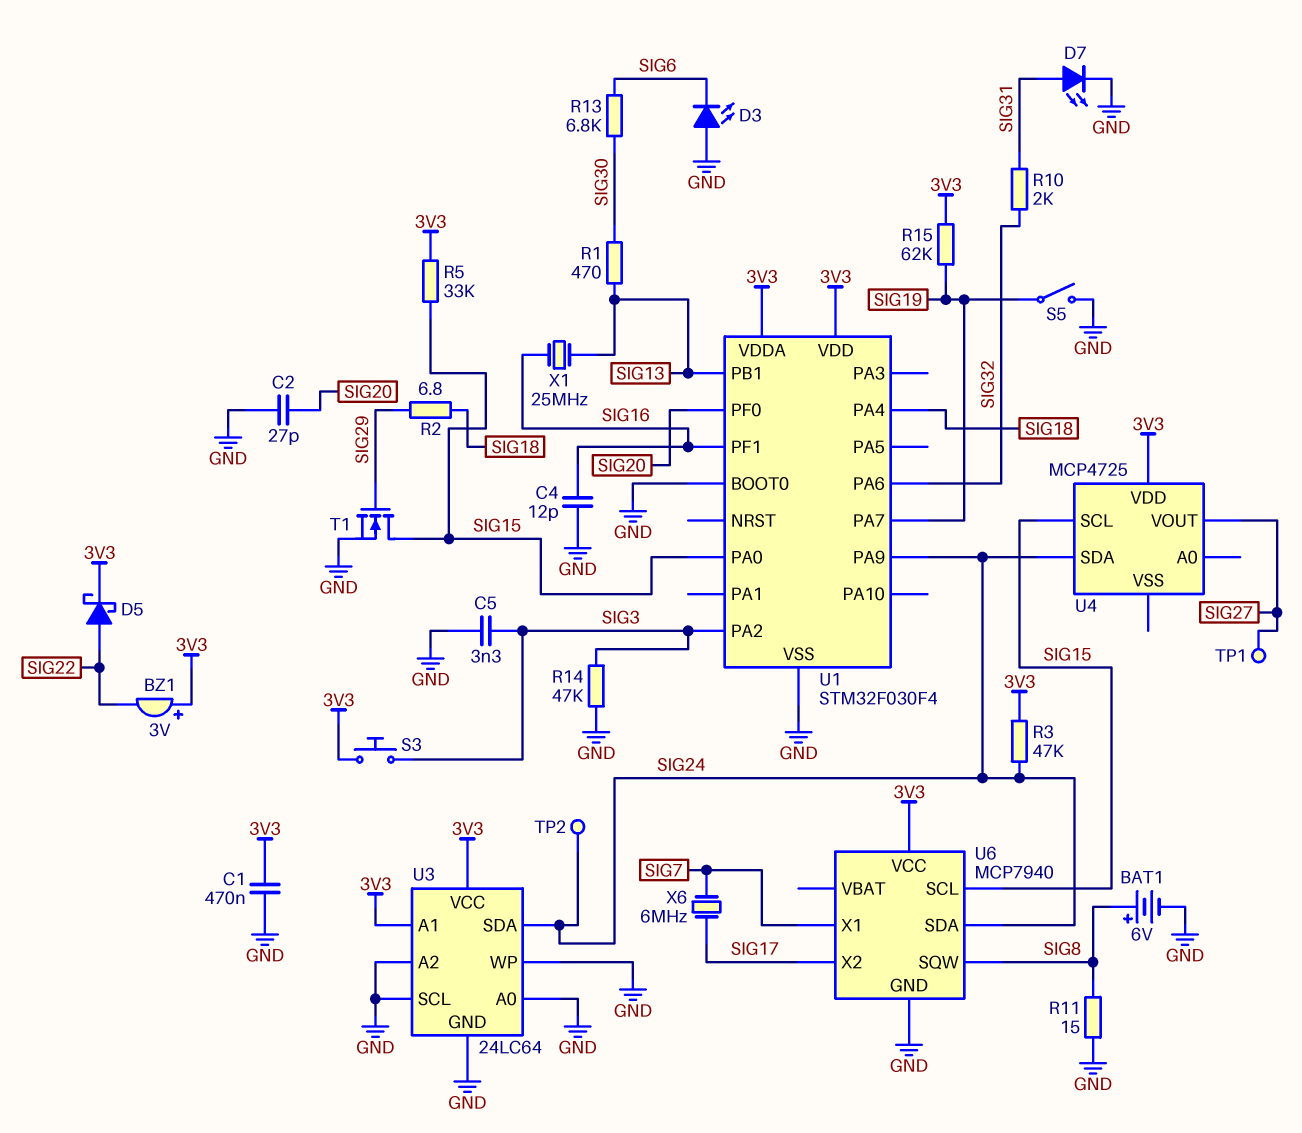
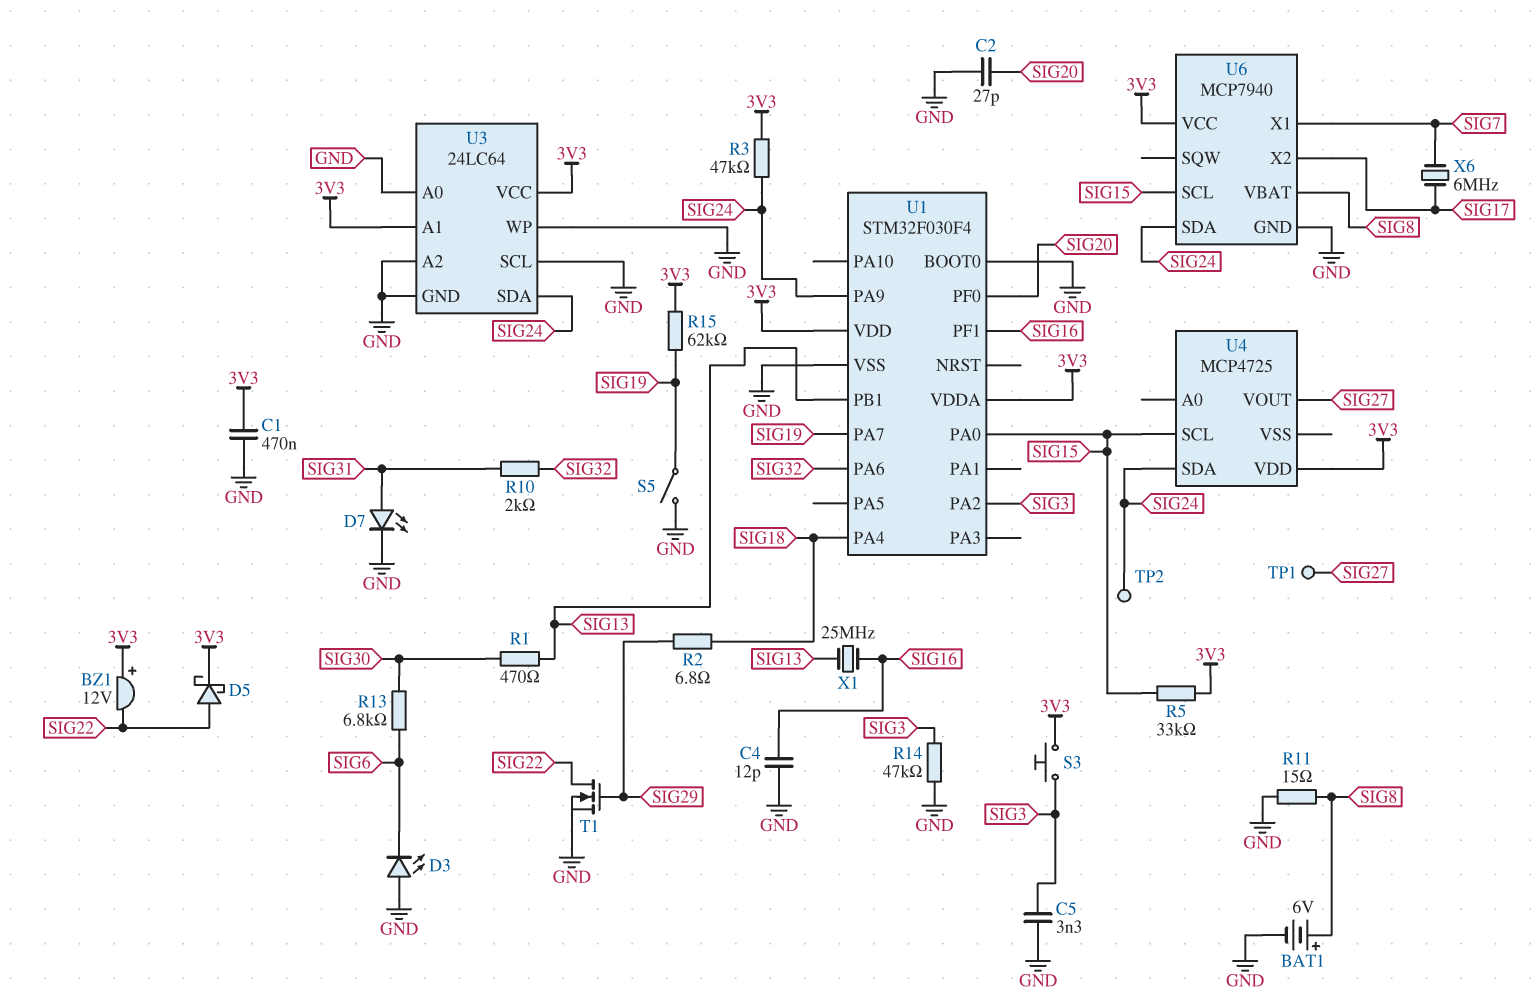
BZ1: buzzer 3V (plus 3V3, minus SIG22) -> buzzer 12V (plus 3V3, minus SIG22)
T1: NMOS (G SIG29, D SIG15, S GND) -> NMOS (G SIG29, D SIG22, S GND)
U6 pin SQW: SIG8 -> none
U6 pin VBAT: none -> SIG8

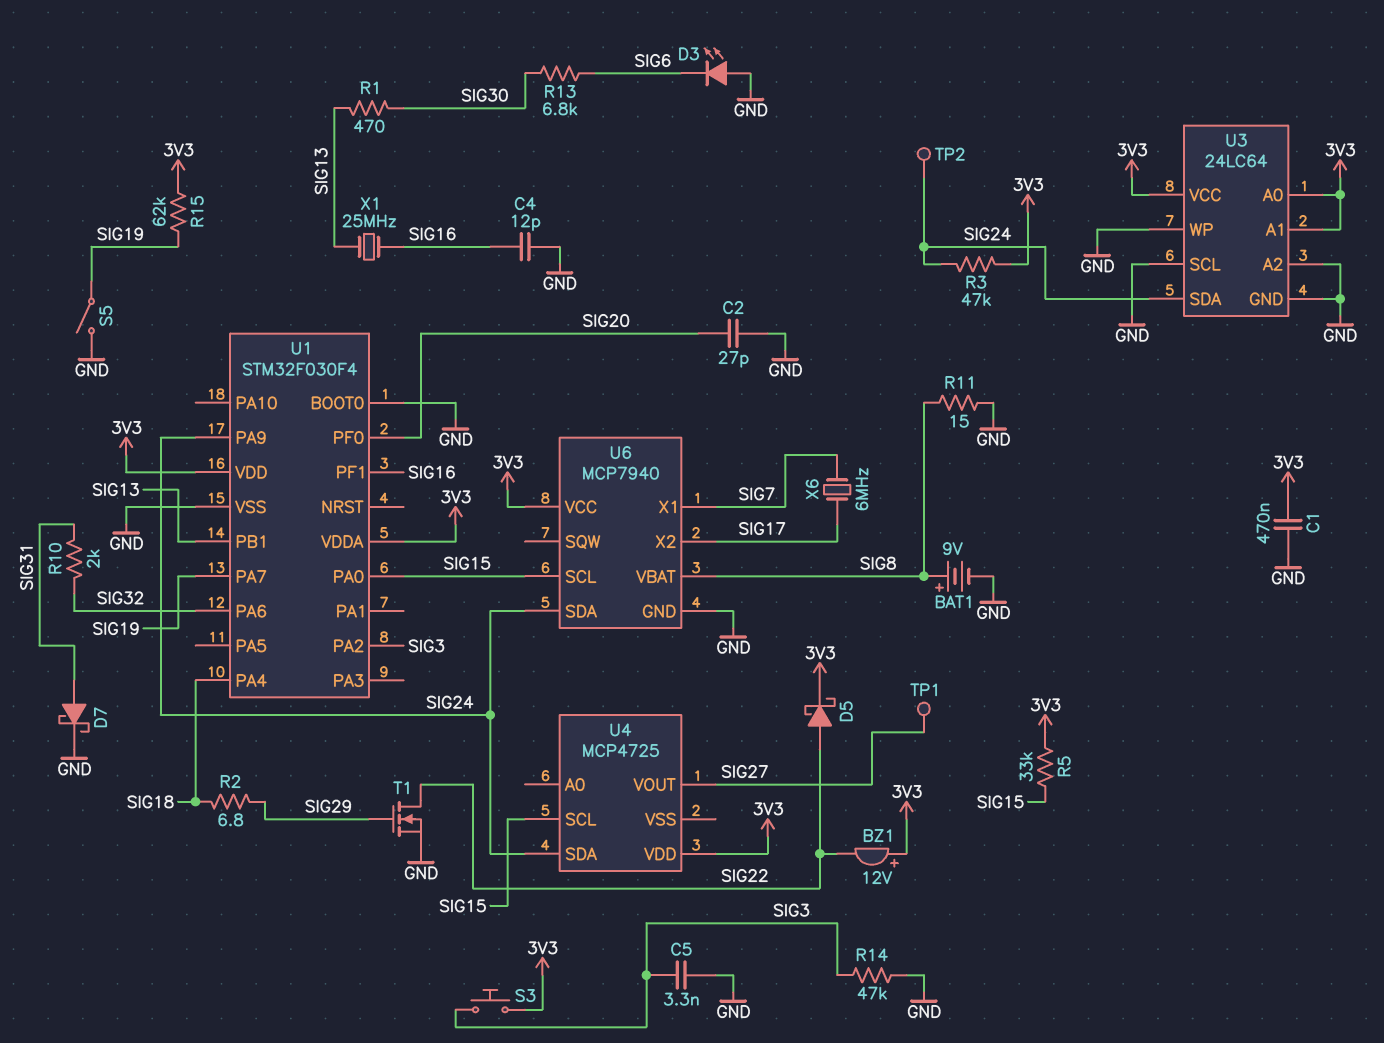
BAT1: 6V (plus SIG8, minus GND) -> 9V (plus SIG8, minus GND)
D7: LED (A SIG31, K GND) -> schottky (A SIG31, K GND)
U3 pin A0: GND -> 3V3

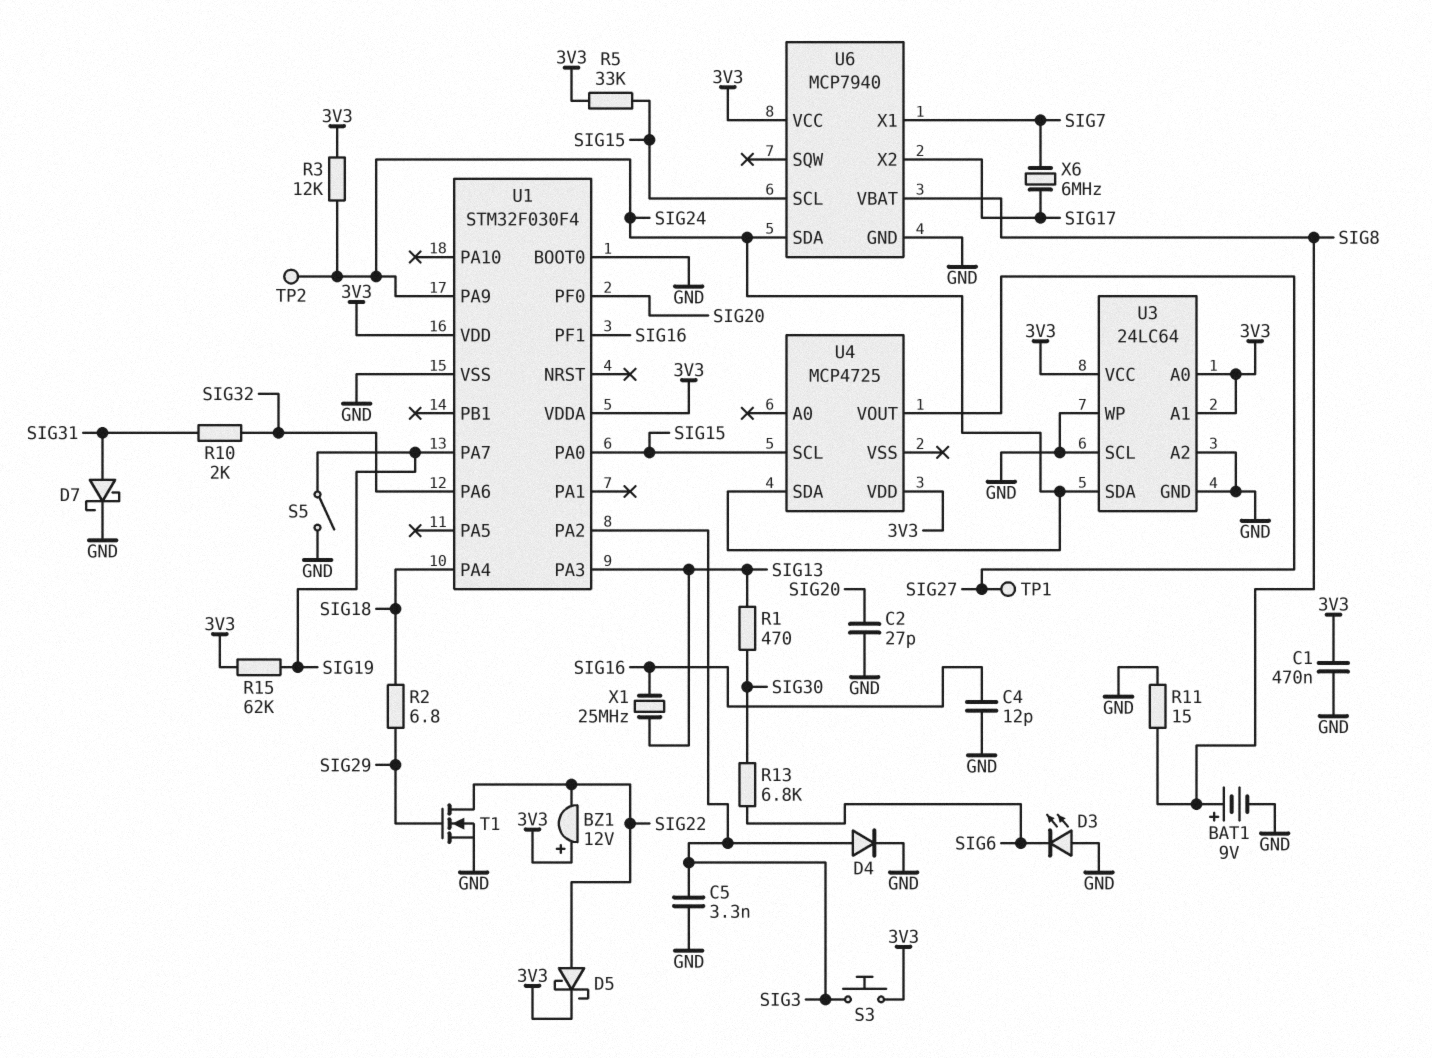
D4: none -> diode (A SIG3, K GND)
R3: 47k (3V3, SIG24) -> 12k (3V3, SIG24)
R14: 47k (GND, SIG3) -> none
U1 pin PA3: none -> SIG13
U1 pin PB1: SIG13 -> none

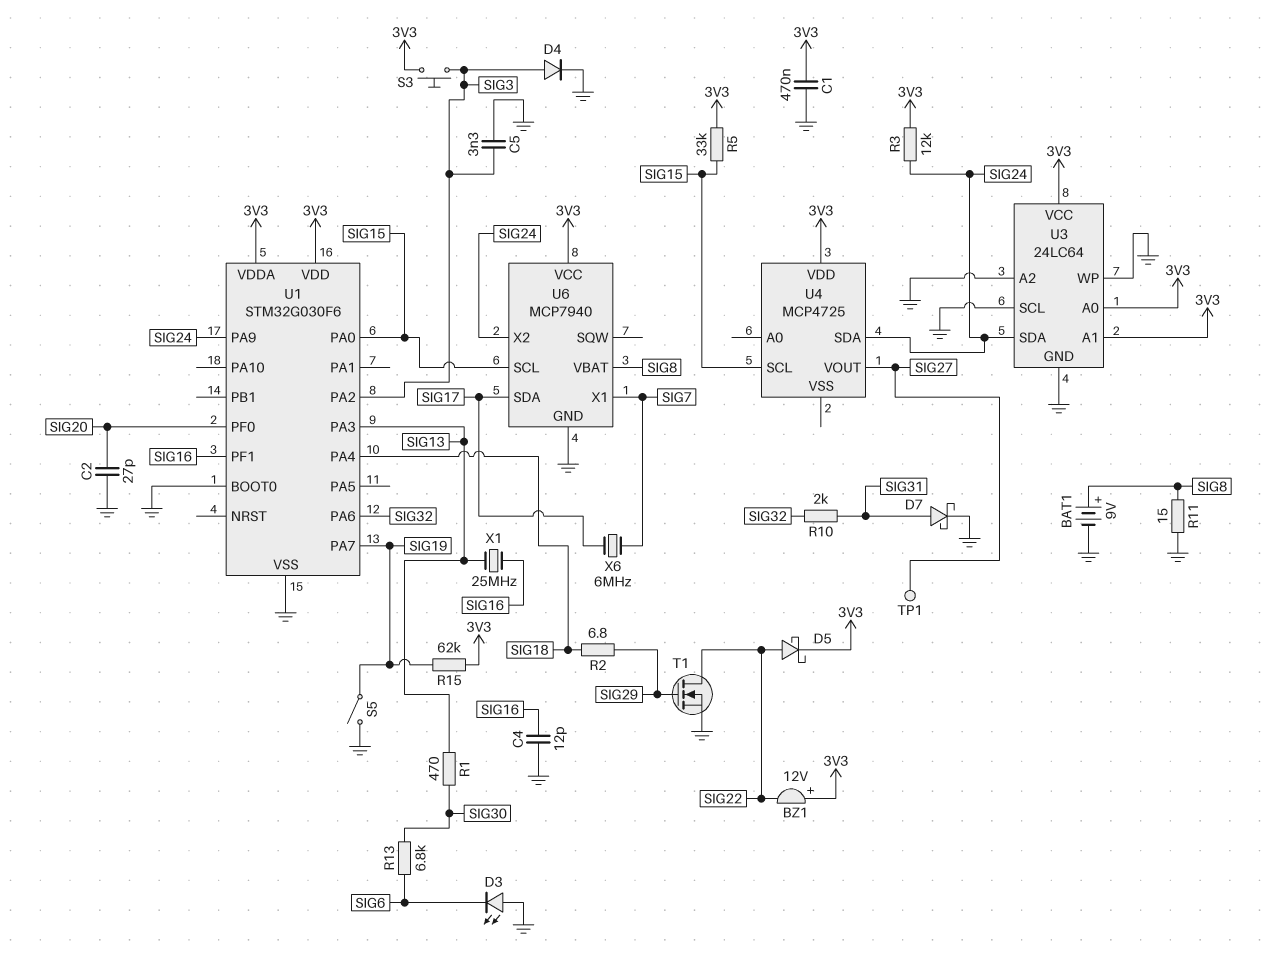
TP2: test point (SIG24) -> none
U1: STM32F030F4 -> STM32G030F6
U6 pin SDA: SIG24 -> SIG17
U6 pin X2: SIG17 -> SIG24

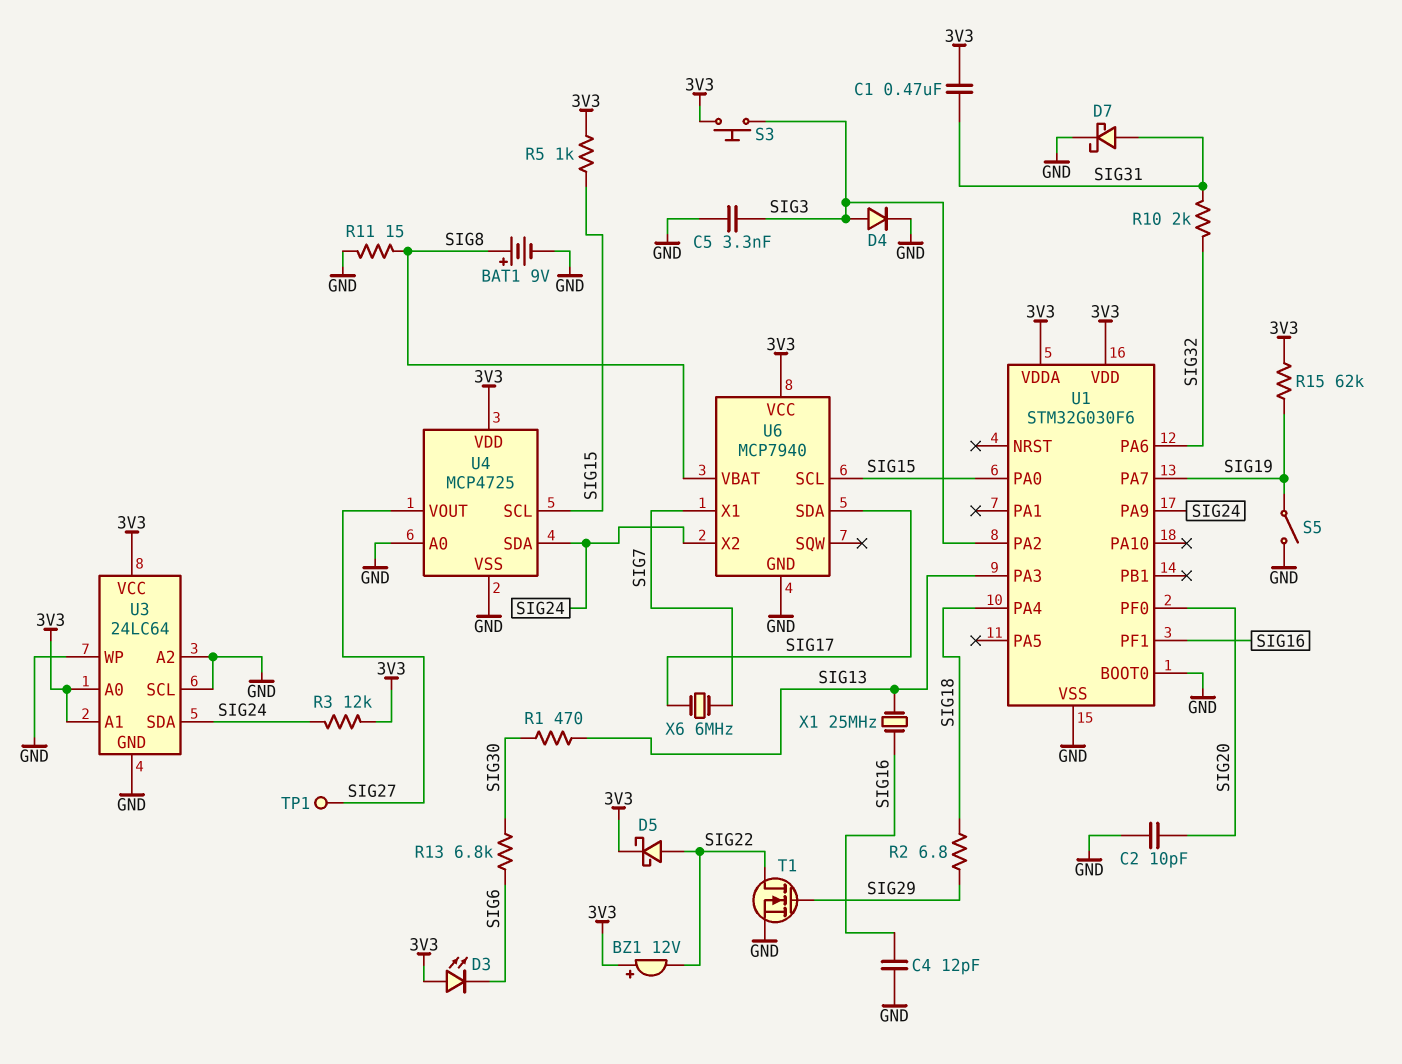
C1: 470nF (3V3, GND) -> 470nF (3V3, SIG31)
C2: 27pF (GND, SIG20) -> 10pF (GND, SIG20)
D3: LED (A GND, K SIG6) -> LED (A 3V3, K SIG6)
R5: 33k (3V3, SIG15) -> 1k (3V3, SIG15)
U4 pin A0: none -> GND
U4 pin VSS: none -> GND

